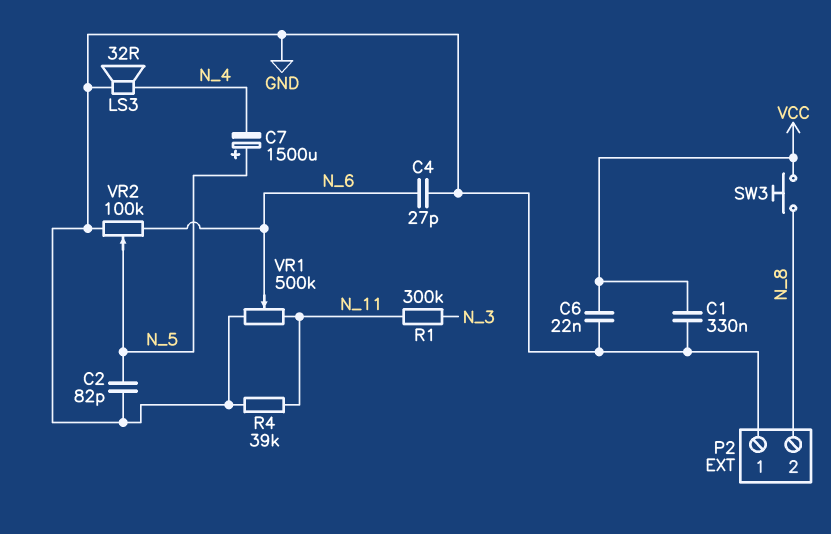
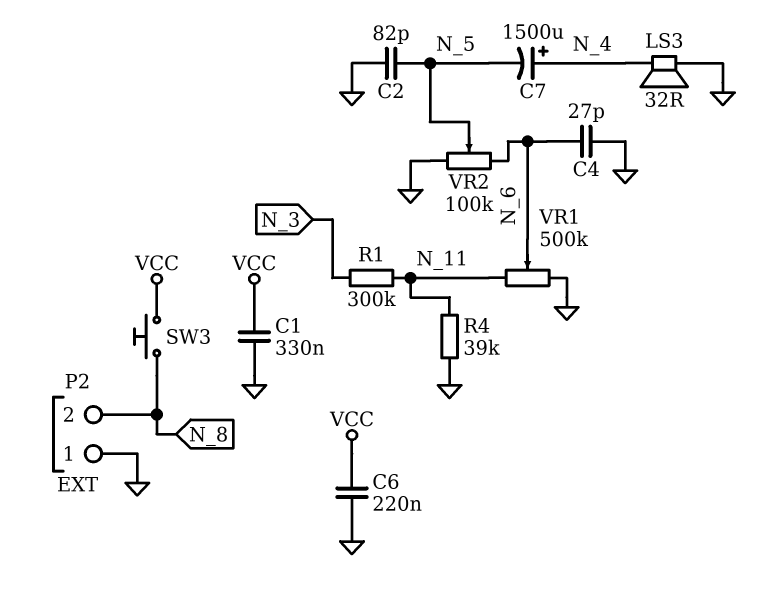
C6: 22nF (GND, VCC) -> 220nF (GND, VCC)
C7: 1500uF (plus N_5, minus N_4) -> 1500uF (plus N_4, minus N_5)

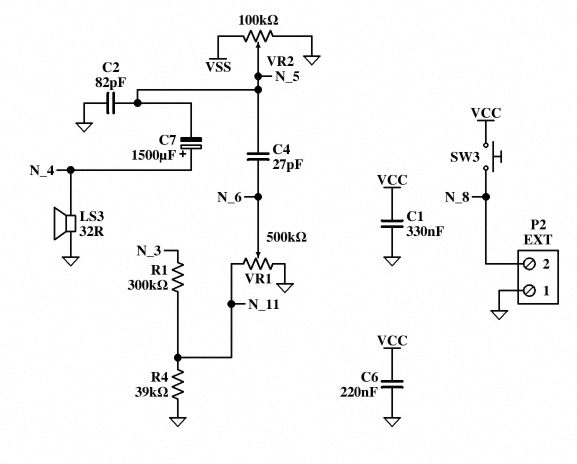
C4: 27pF (GND, N_6) -> 27pF (N_5, N_6)
VR2: 100k (GND, N_6, wiper N_5) -> 100k (GND, VSS, wiper N_5)

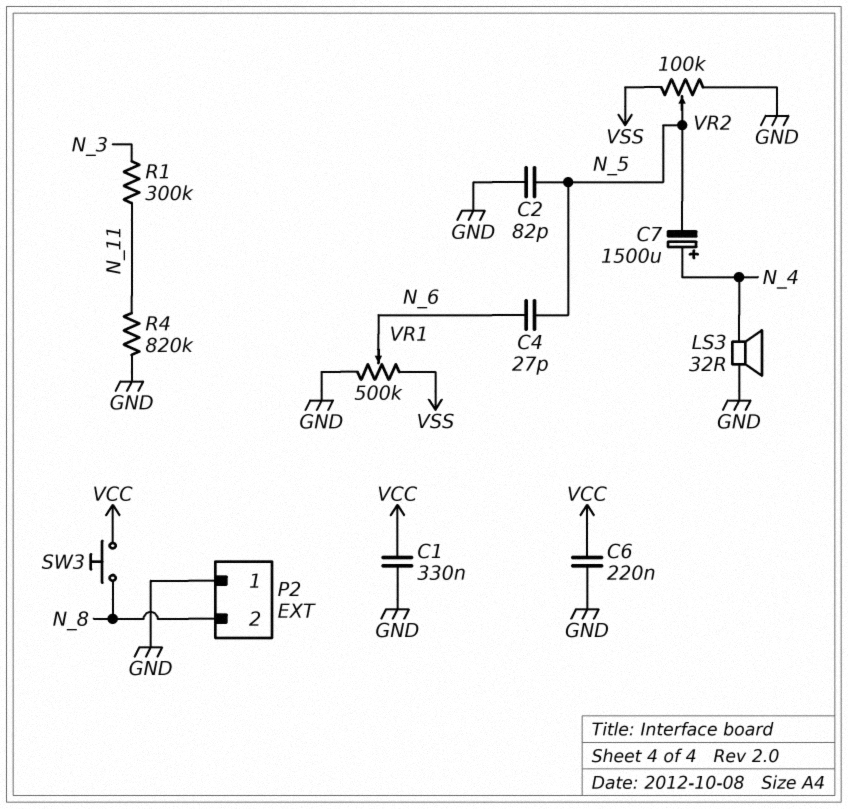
R4: 39k (GND, N_11) -> 820k (GND, N_11)
VR1: 500k (GND, N_11, wiper N_6) -> 500k (GND, VSS, wiper N_6)

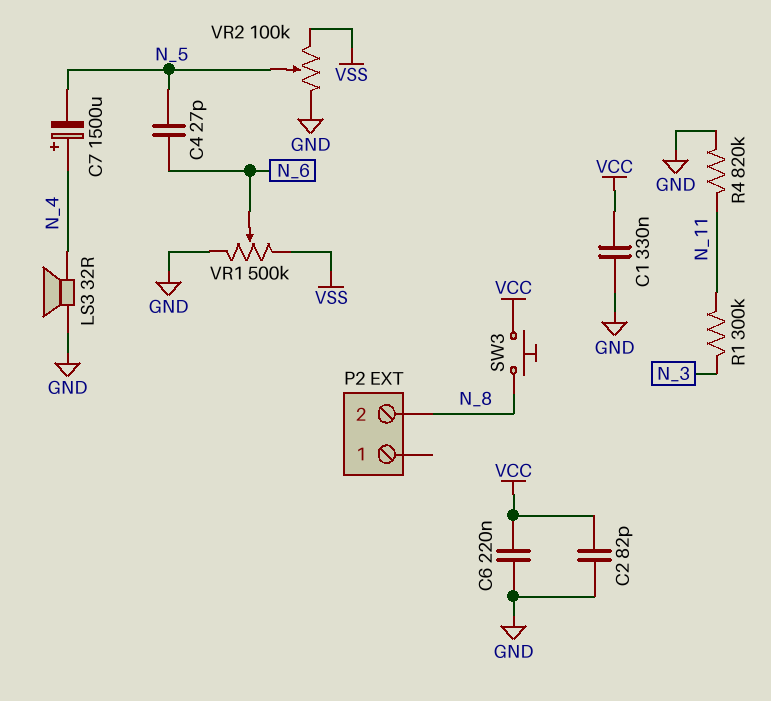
C2: 82pF (GND, N_5) -> 82pF (GND, VCC)
P2 pin 1: GND -> none

